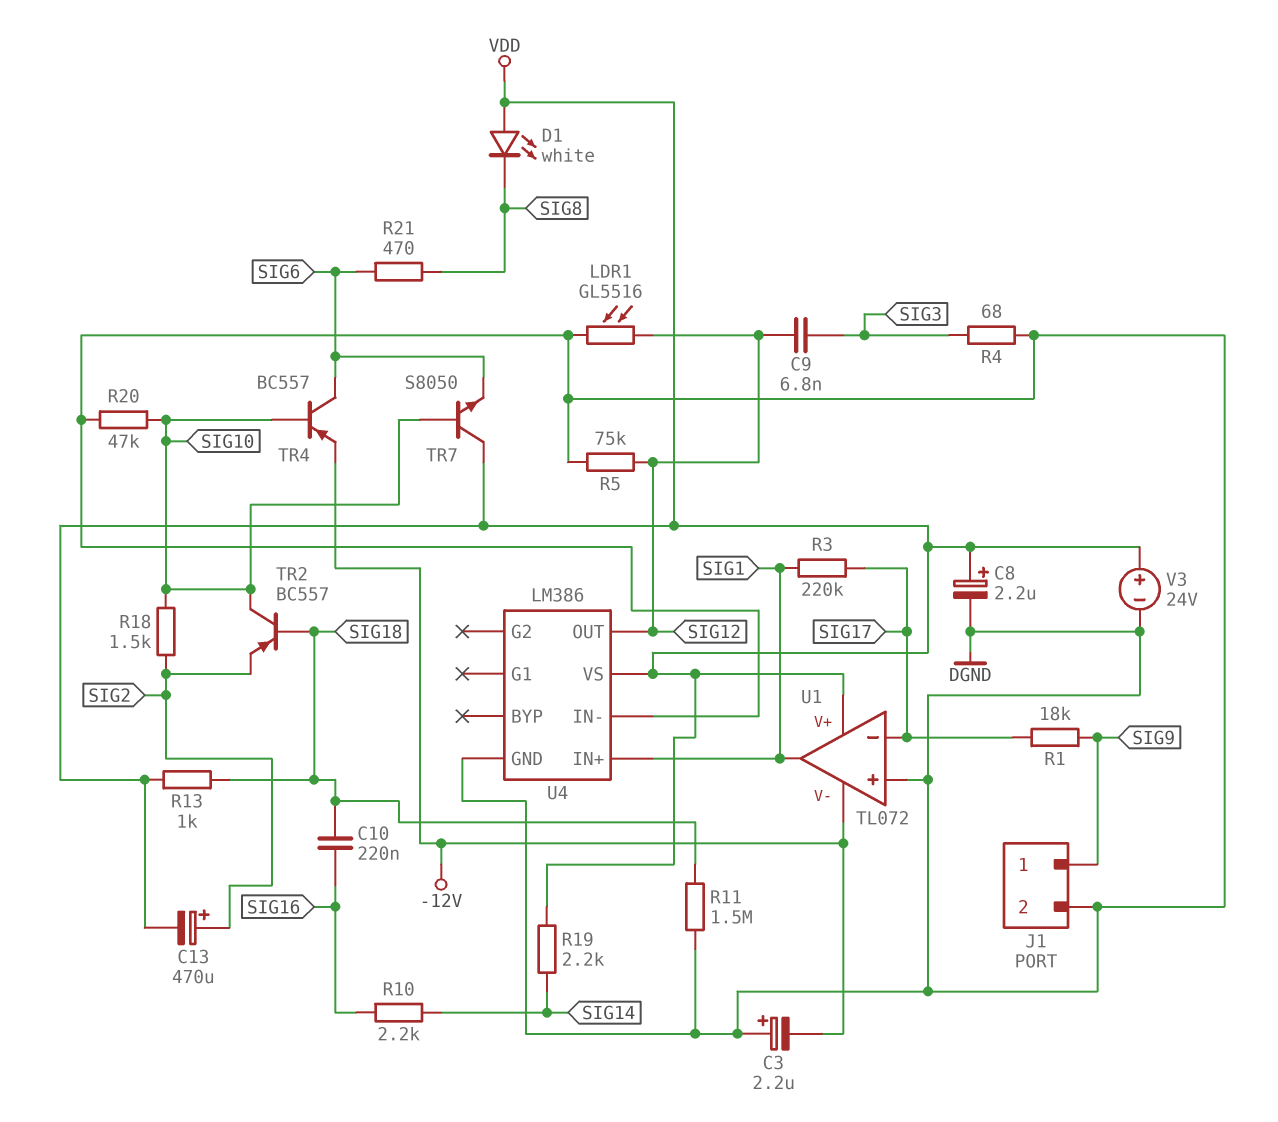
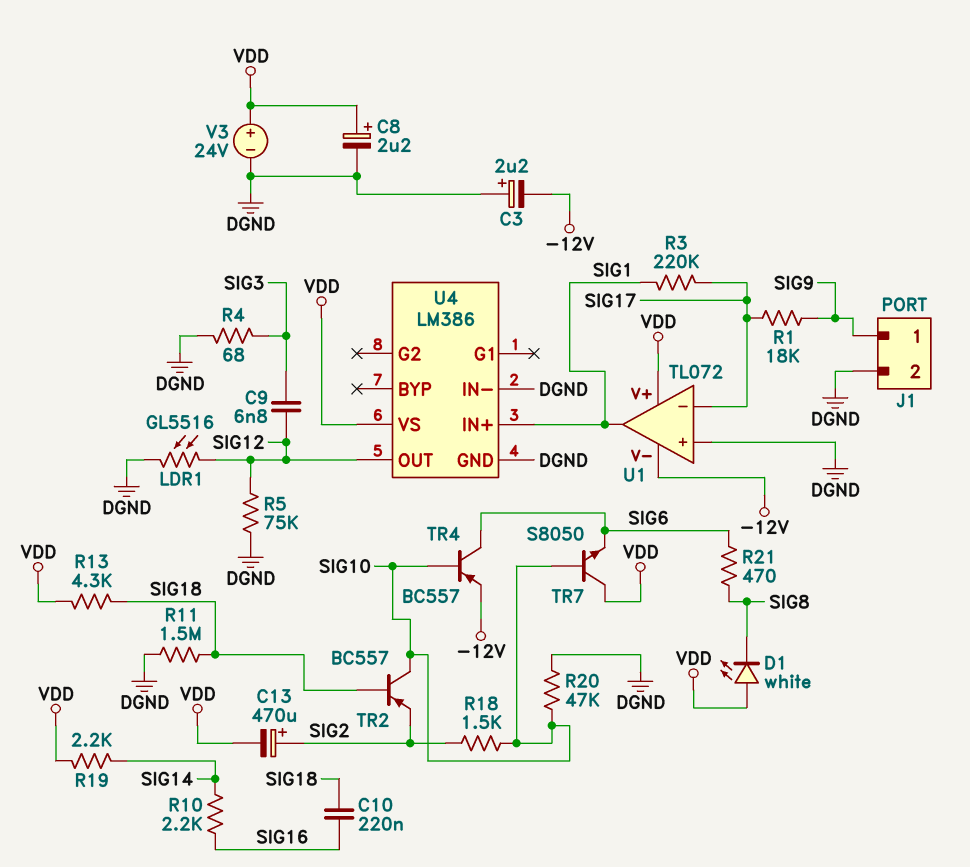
R13: 1k (SIG18, VDD) -> 4.3k (SIG18, VDD)

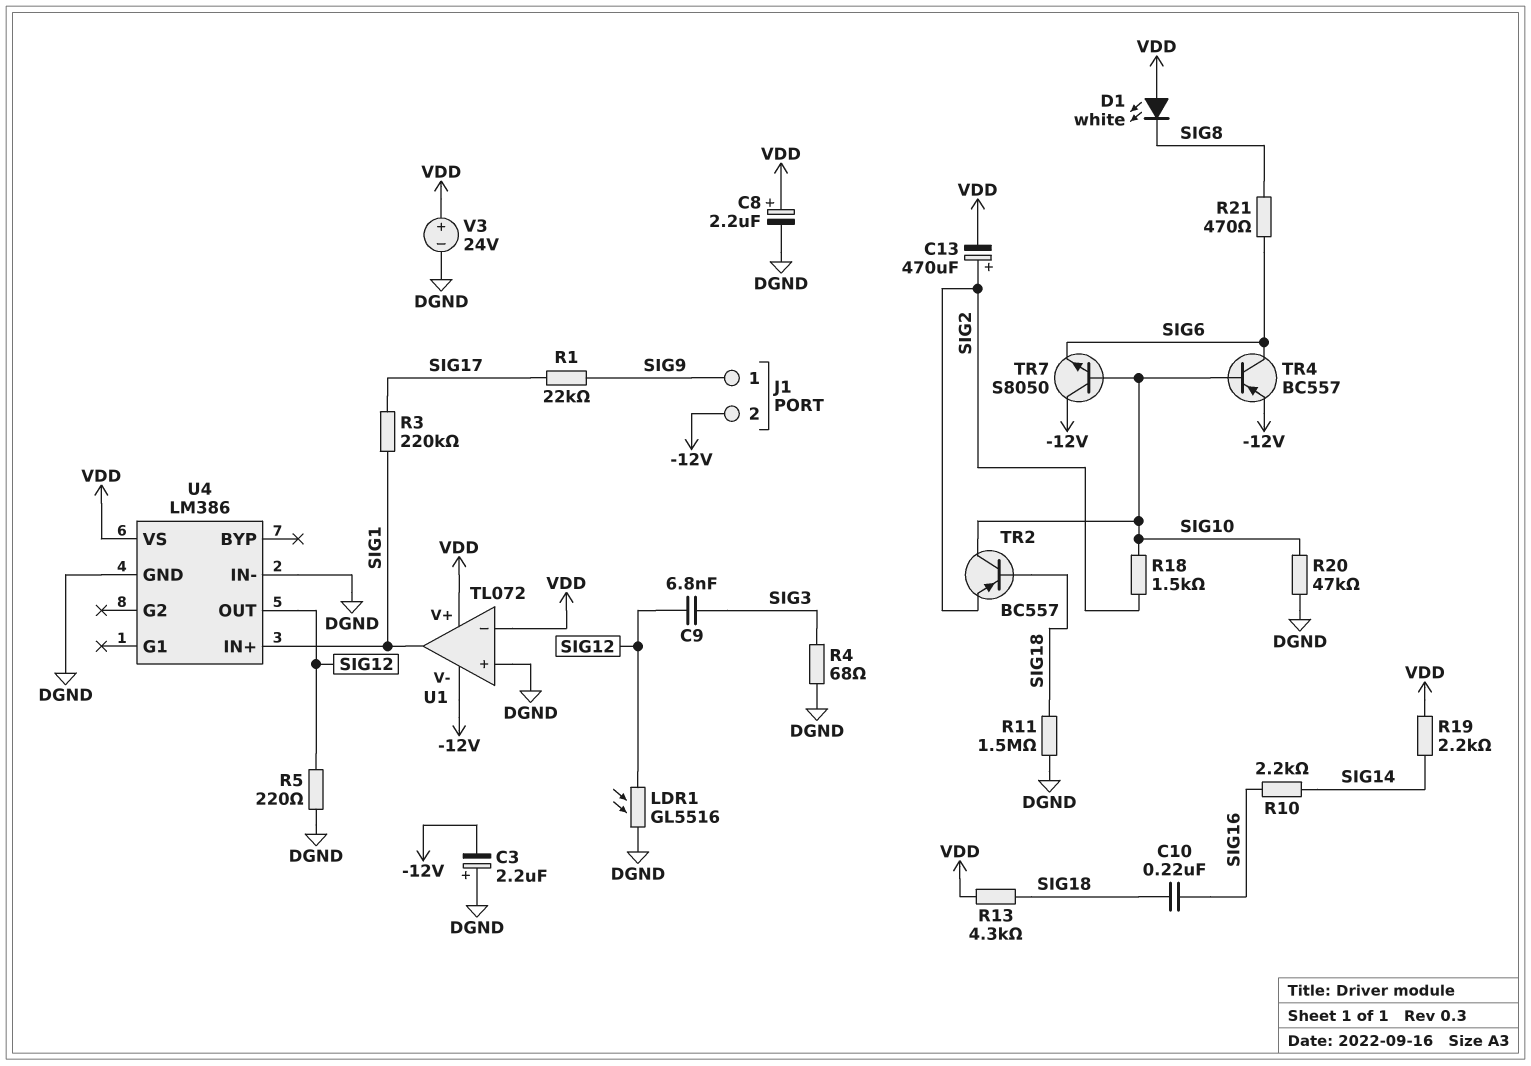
J1 pin 2: DGND -> -12V
R1: 18k (SIG9, SIG17) -> 22k (SIG9, SIG17)
R5: 75k (DGND, SIG12) -> 220 (DGND, SIG12)
TR7: NPN S8050 (B SIG10, C VDD, E SIG6) -> NPN S8050 (B SIG10, C -12V, E SIG6)
U1 pin in-: SIG17 -> VDD

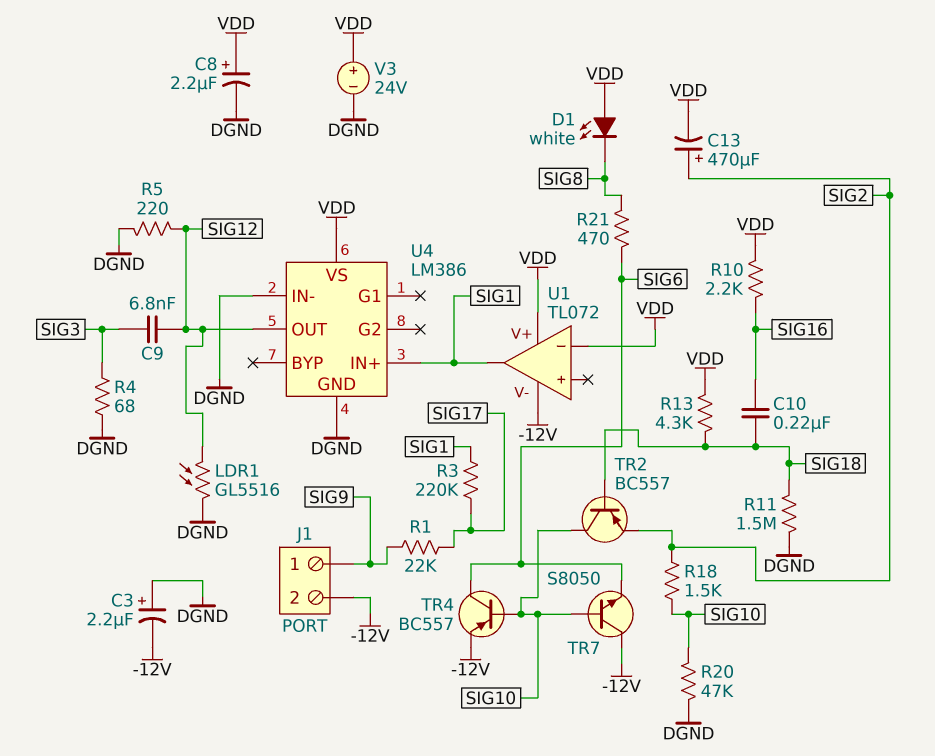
R10: 2.2k (SIG14, SIG16) -> 2.2k (SIG16, VDD)
R19: 2.2k (SIG14, VDD) -> none
U1 pin in+: DGND -> none

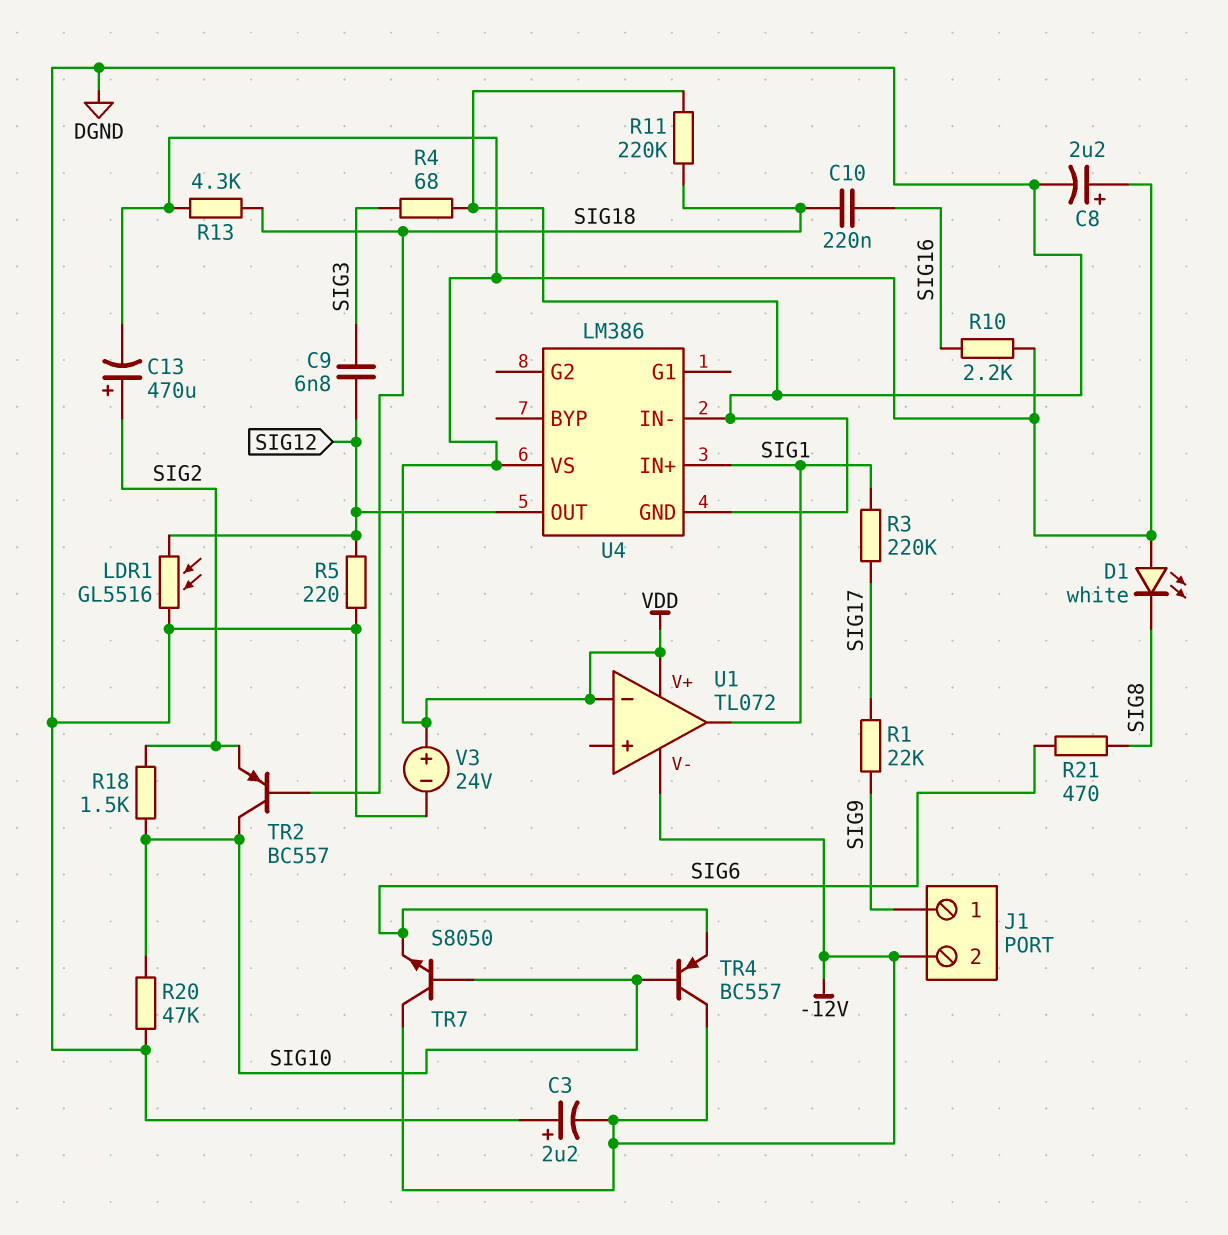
R11: 1.5M (DGND, SIG18) -> 220k (DGND, SIG18)
TR4: PNP BC557 (B SIG10, C SIG6, E -12V) -> PNP BC557 (B SIG10, C -12V, E SIG6)

